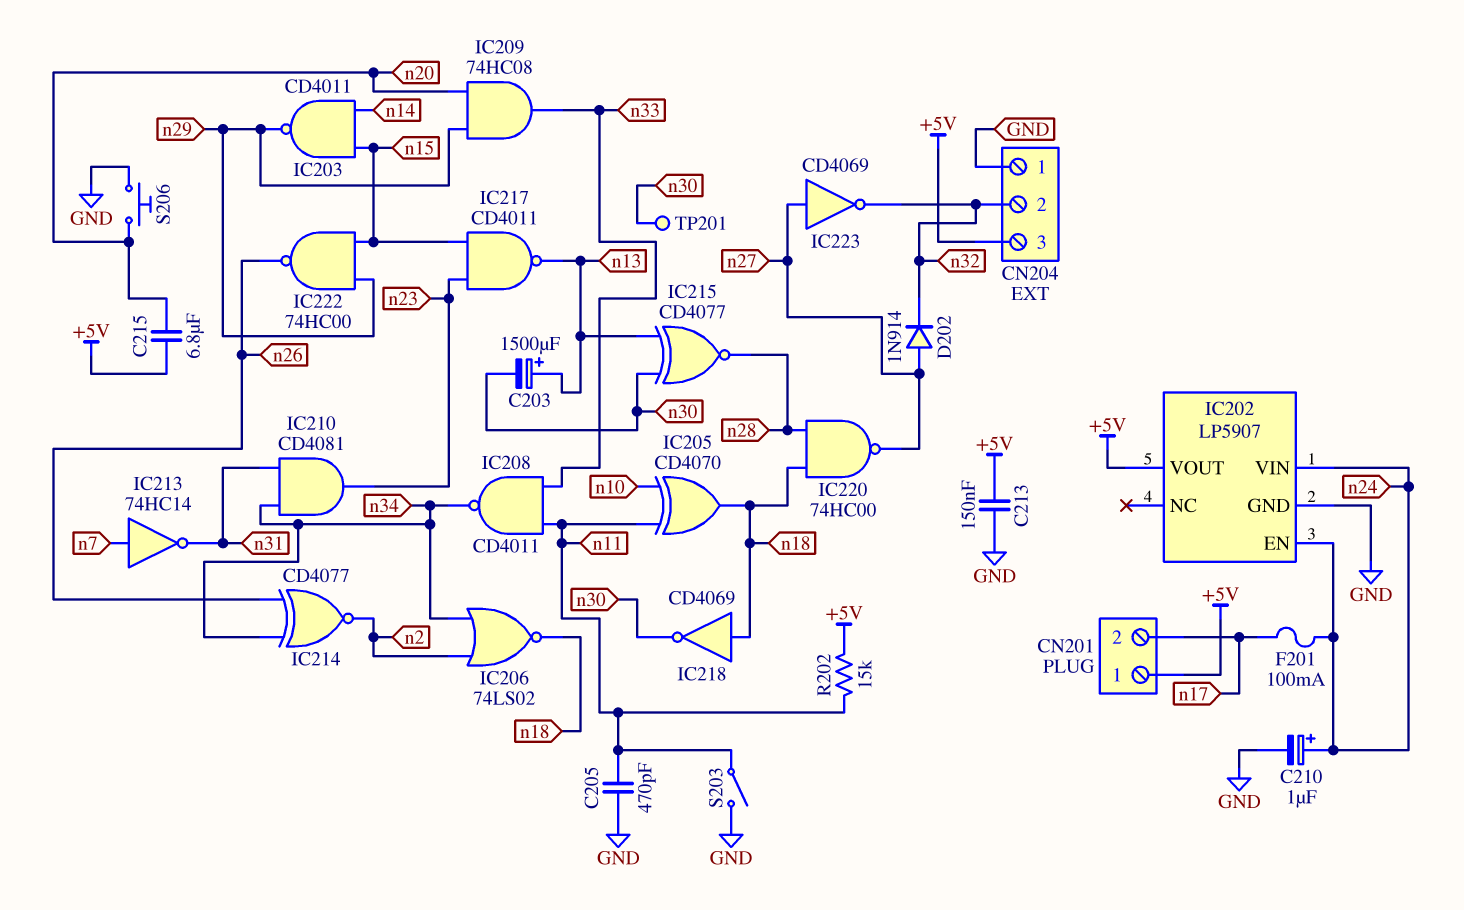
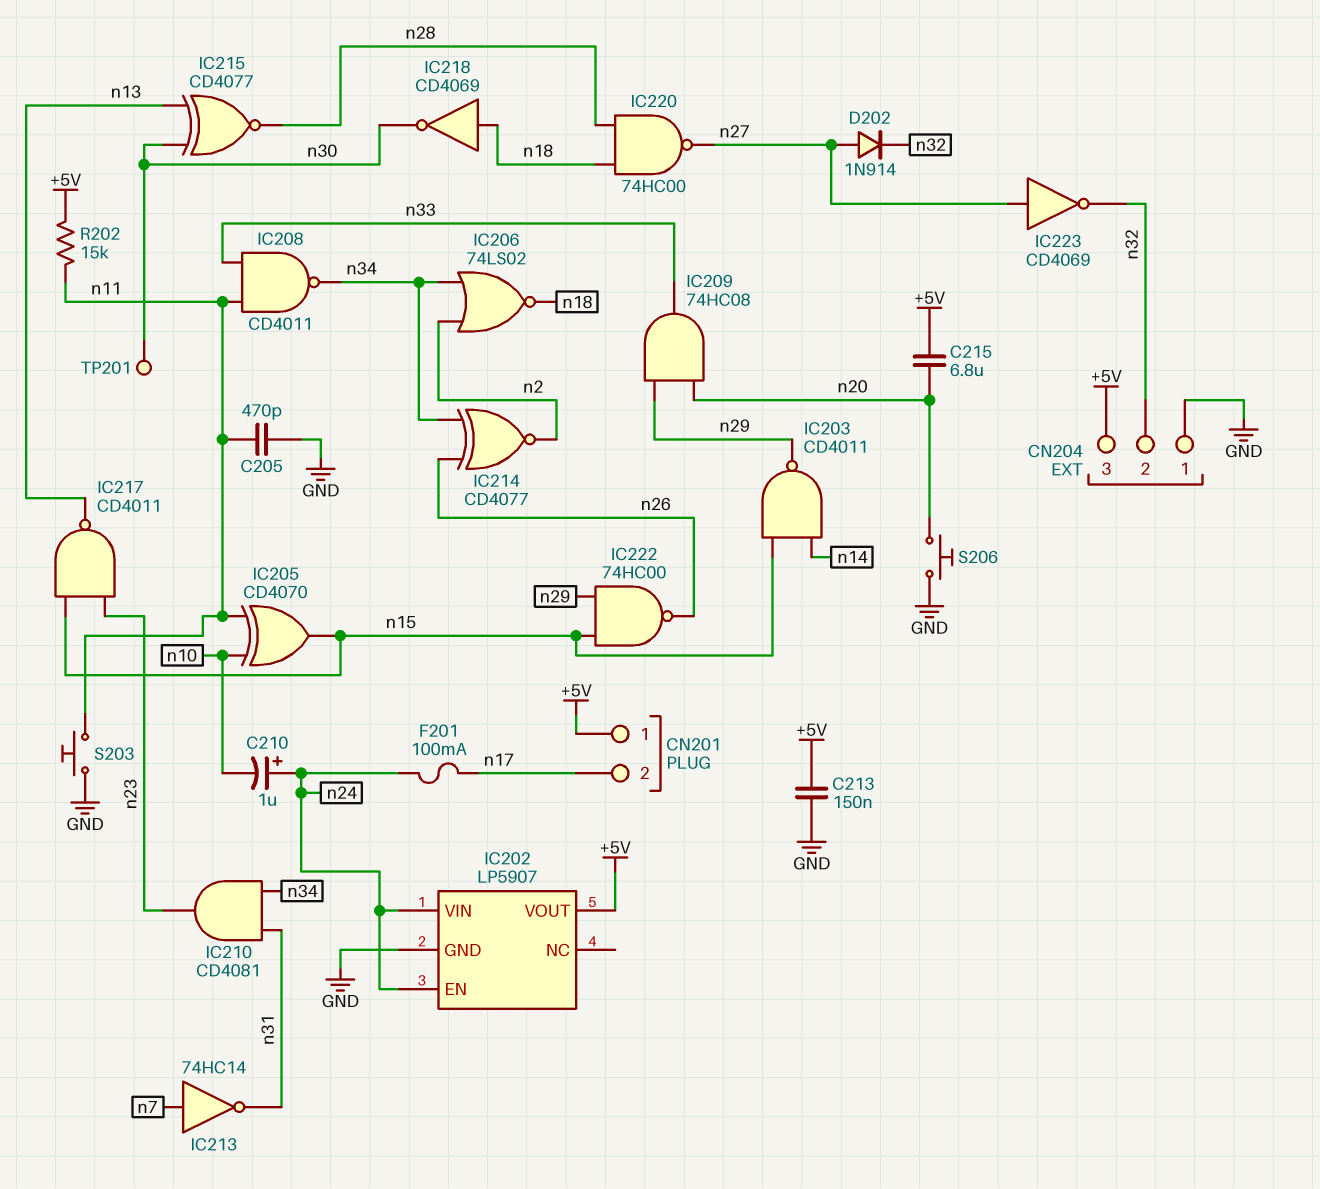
C203: 1500uF (plus n13, minus n30) -> none
C210: 1uF (plus n24, minus GND) -> 1uF (plus n24, minus n10)
IC205: XOR CD4070 (in n10, in n11, out n18) -> XOR CD4070 (in n10, in n11, out n15)
S203: switch (GND, n11) -> button (GND, n11)

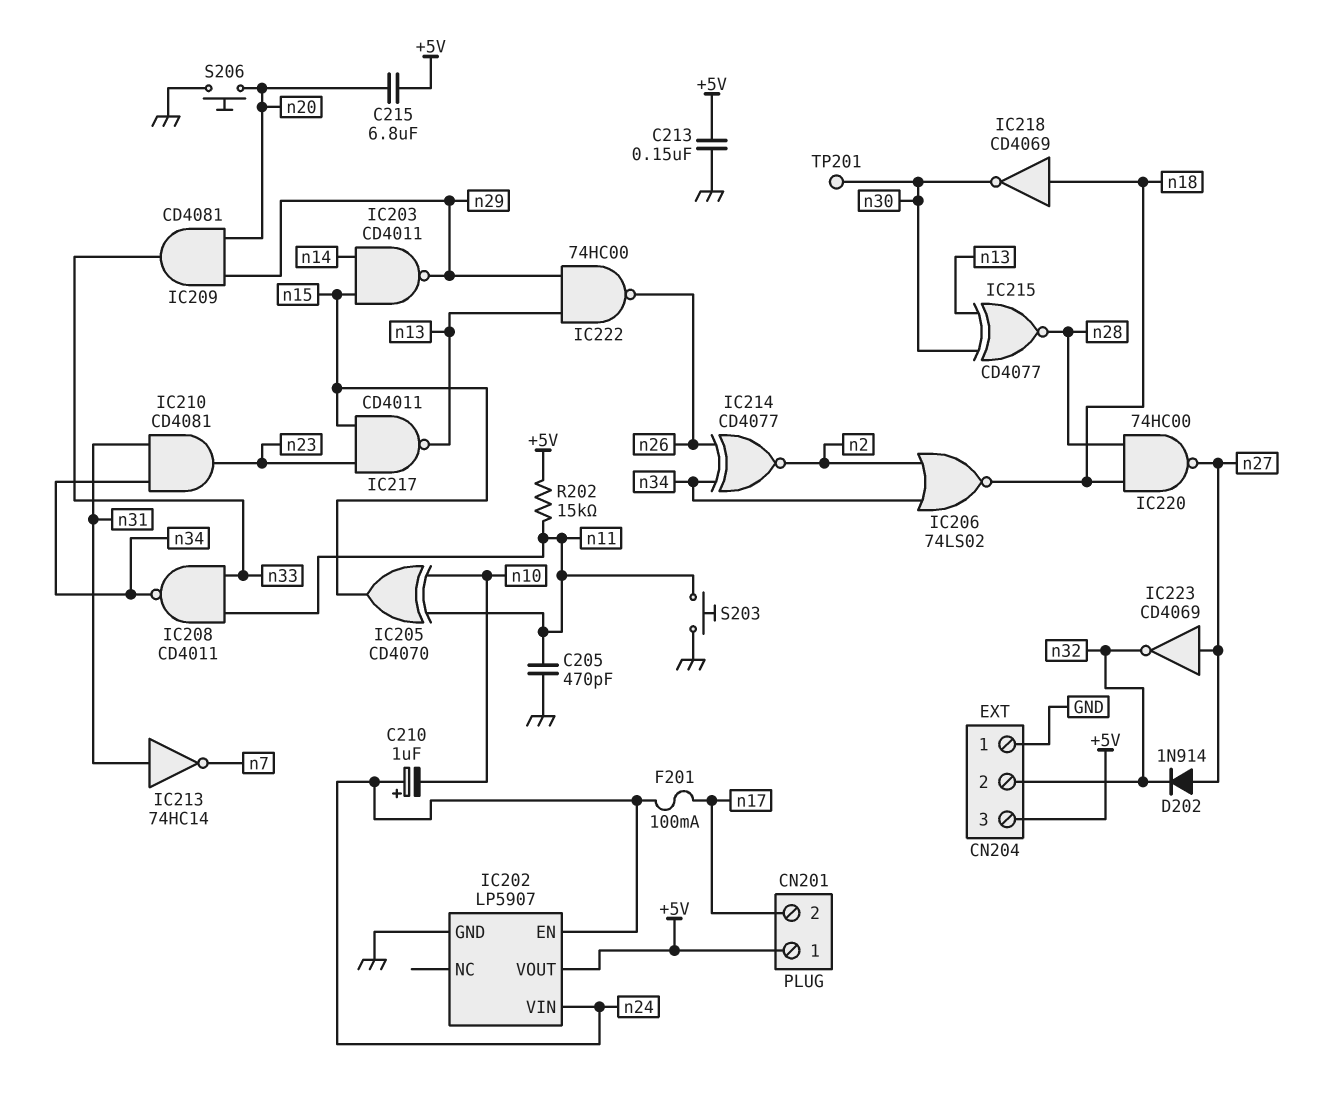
IC209: AND 74HC08 (in n20, in n29, out n33) -> AND CD4081 (in n20, in n29, out n33)
IC213: NOT 74HC14 (in n7, out n31) -> NOT 74HC14 (in n31, out n7)
IC222: NAND 74HC00 (in n15, in n29, out n26) -> NAND 74HC00 (in n13, in n29, out n26)

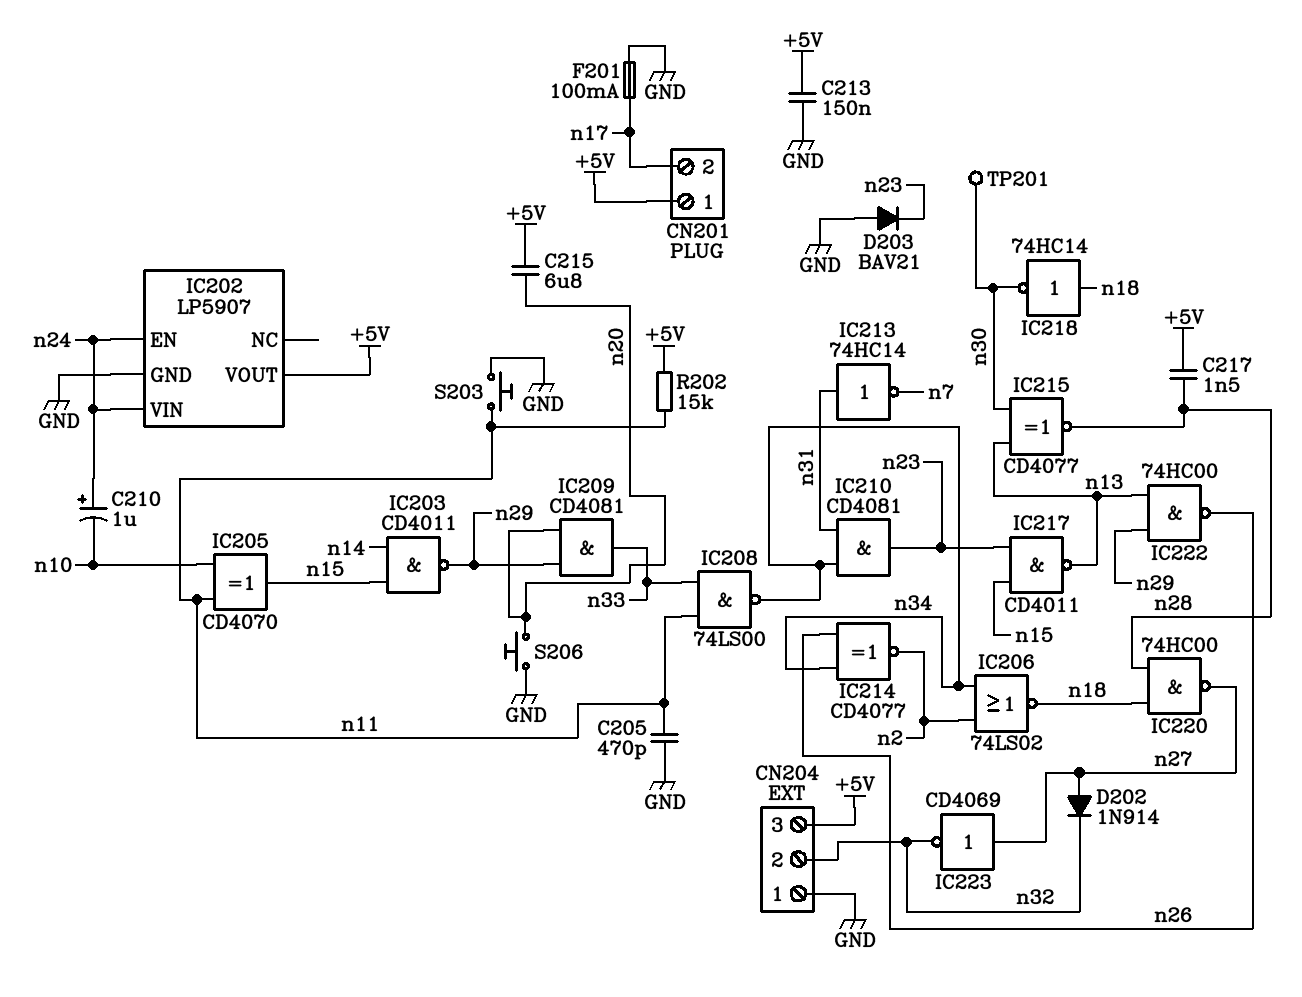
C217: none -> 1.5nF (+5V, n28)
D203: none -> diode BAV21 (A GND, K n23)
F201: 100mA (n17, n24) -> 100mA (GND, n17)
IC208: NAND CD4011 (in n11, in n33, out n34) -> NAND 74LS00 (in n11, in n33, out n34)
IC218: NOT CD4069 (in n18, out n30) -> NOT 74HC14 (in n18, out n30)

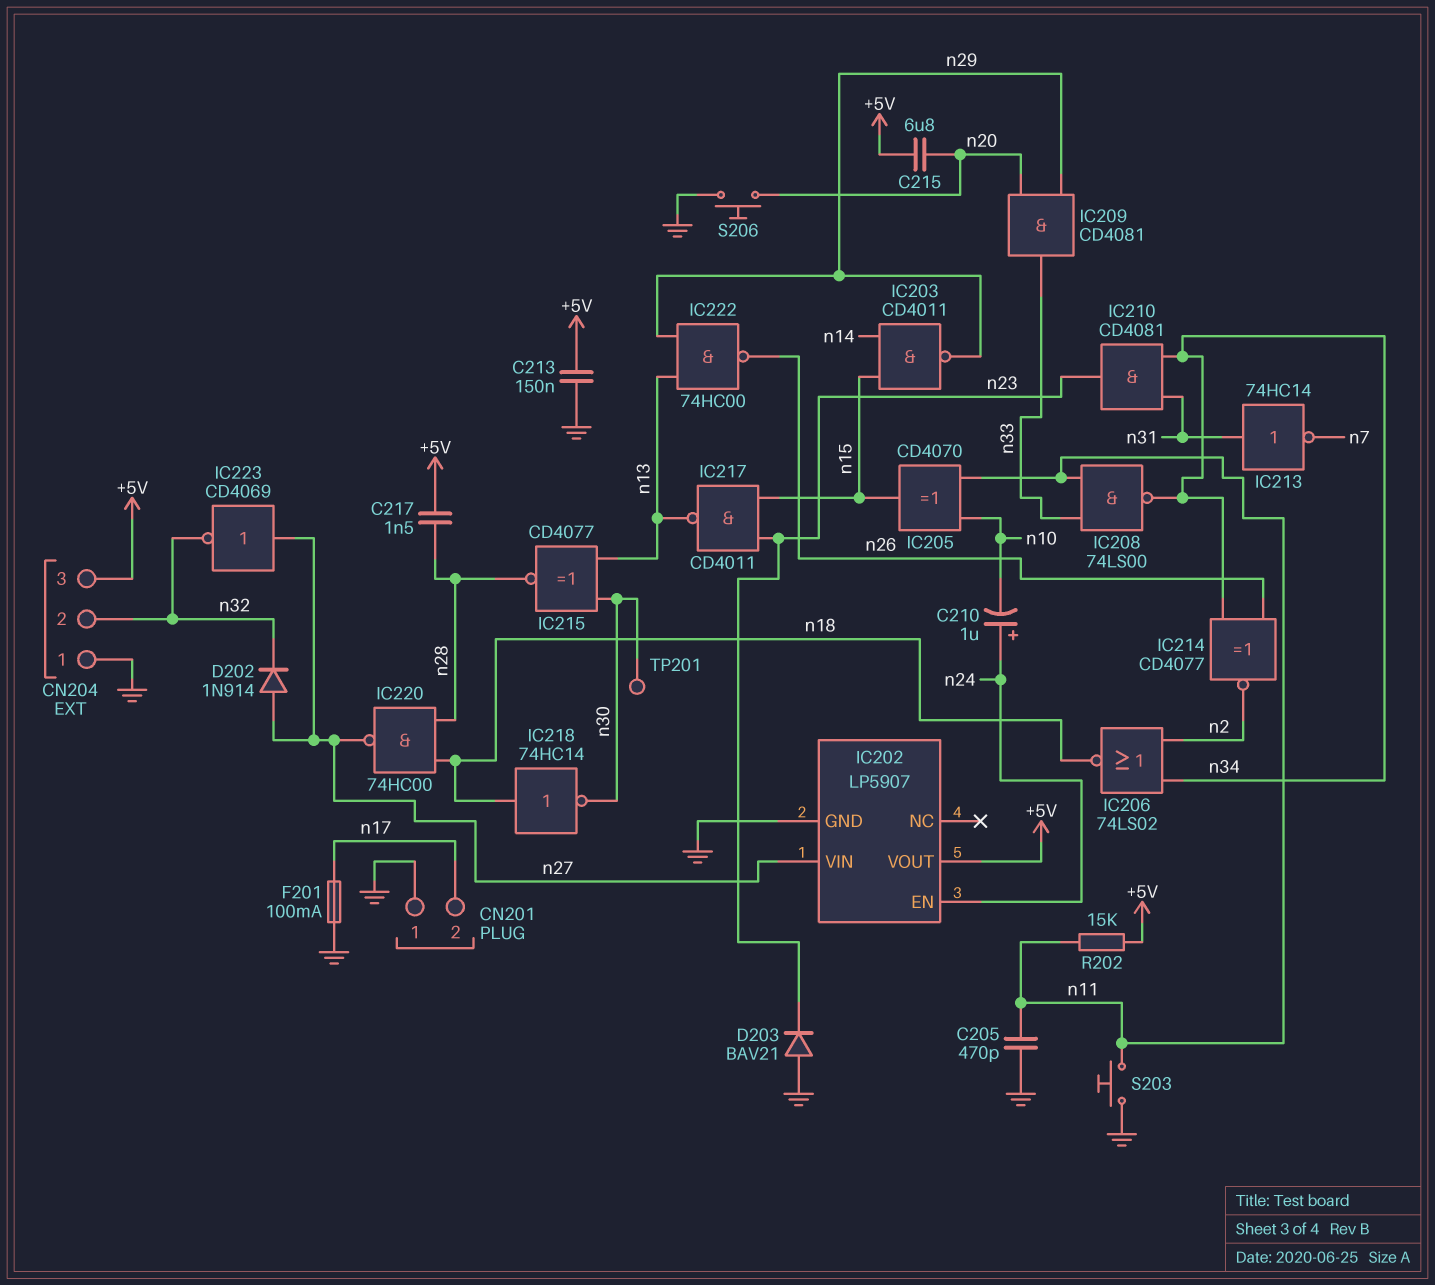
CN201 pin 1: +5V -> GND
IC202 pin VIN: n24 -> n27

